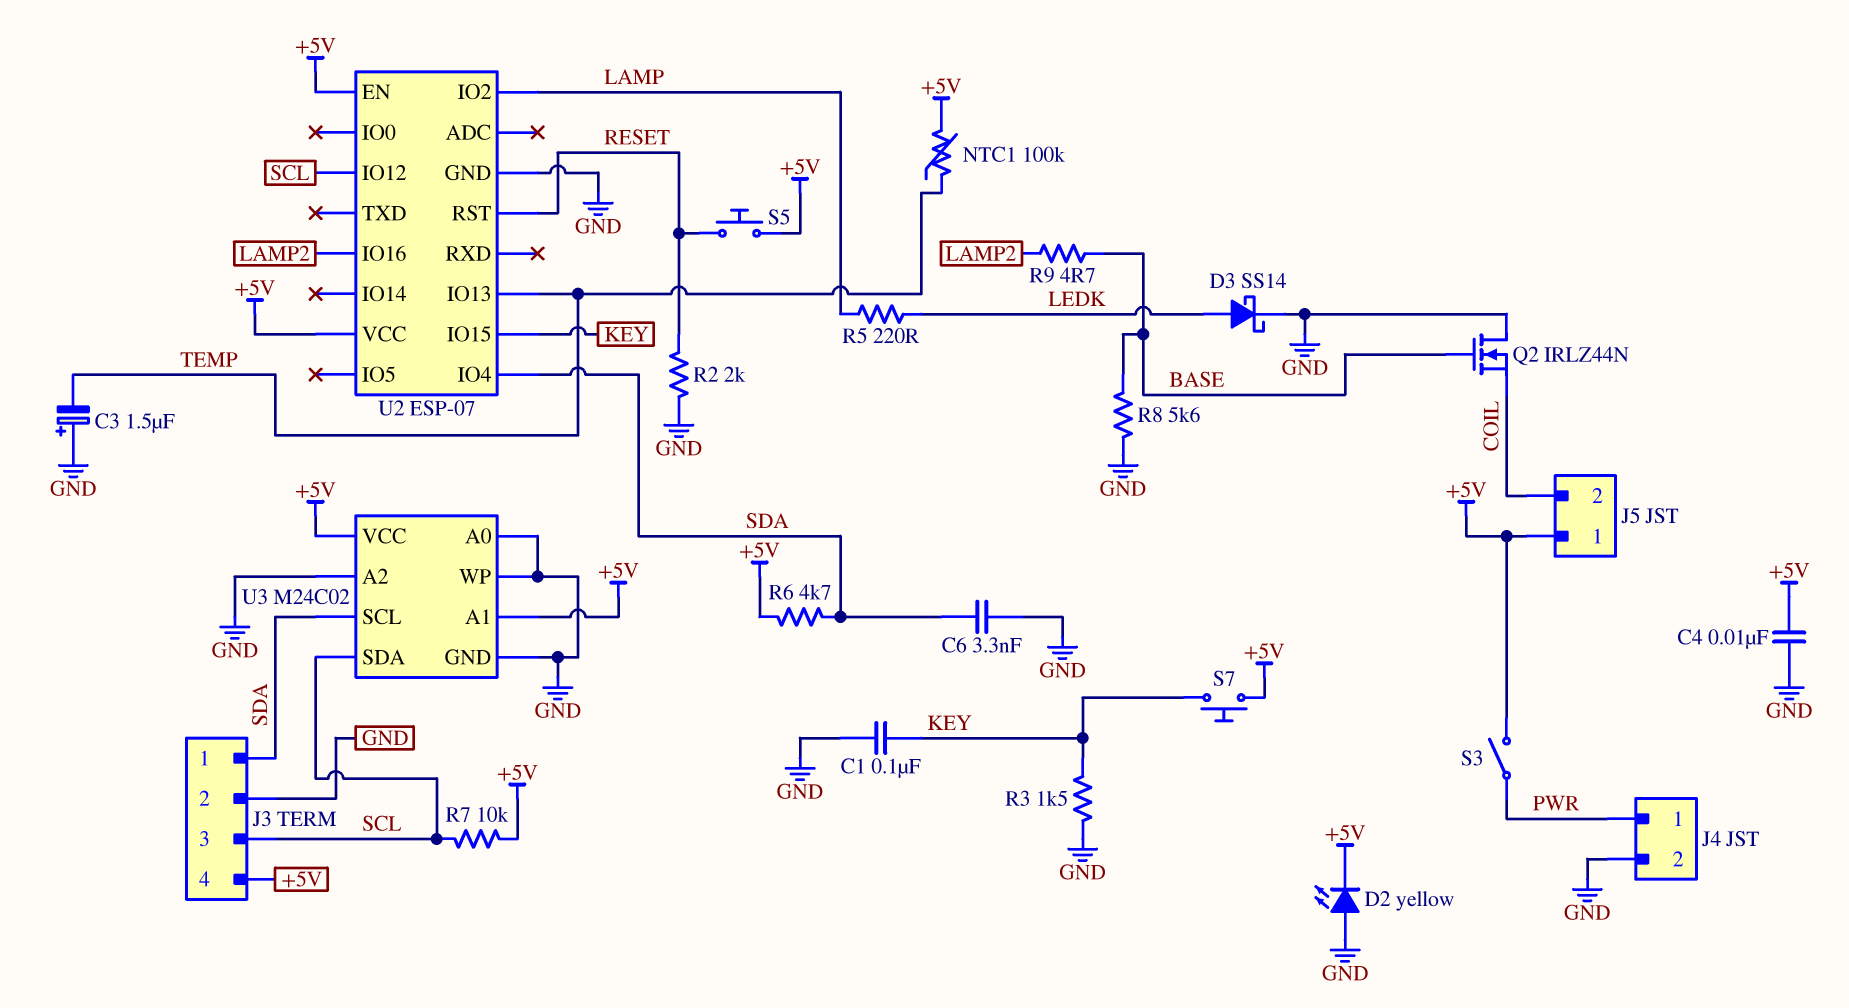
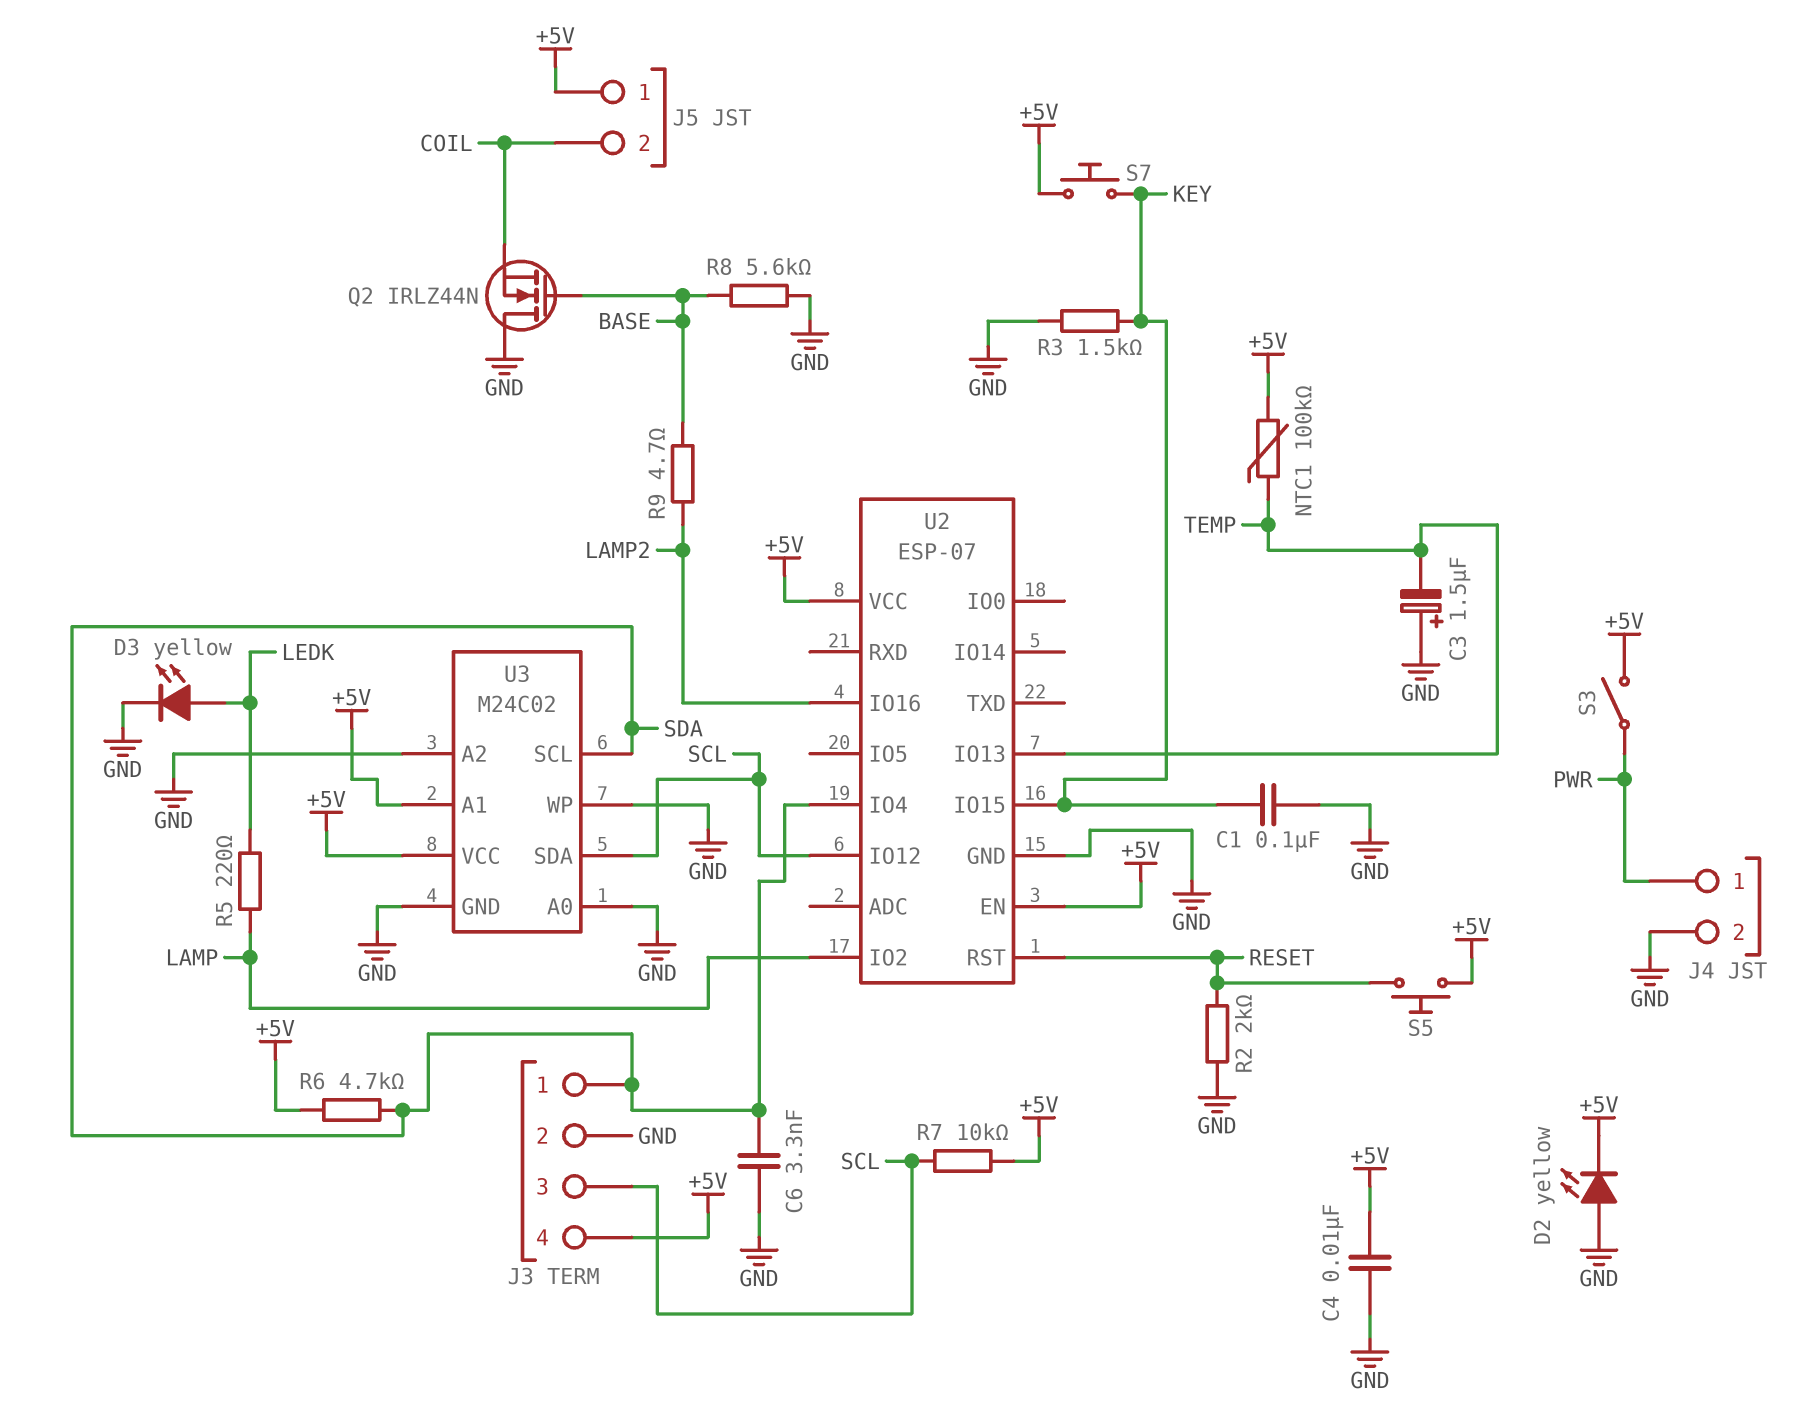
D3: schottky SS14 (A LEDK, K GND) -> LED yellow (A LEDK, K GND)

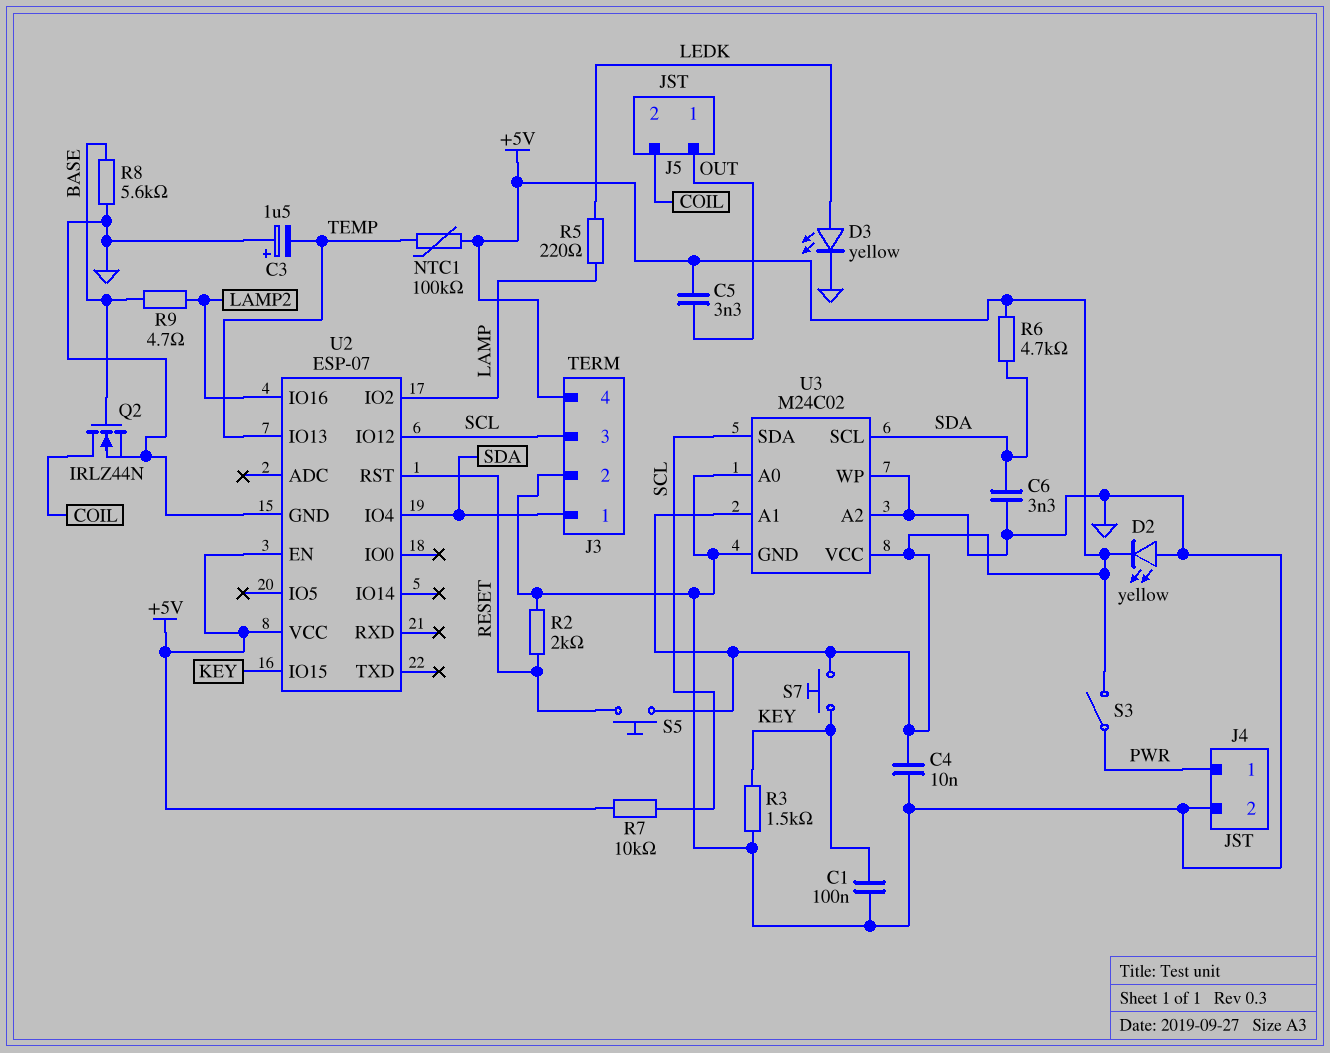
C5: none -> 3.3nF (+5V, OUT)
J5 pin 1: +5V -> OUT
Q2: NMOS IRLZ44N (G BASE, D GND, S COIL) -> NMOS IRLZ44N (G BASE, D COIL, S GND)

